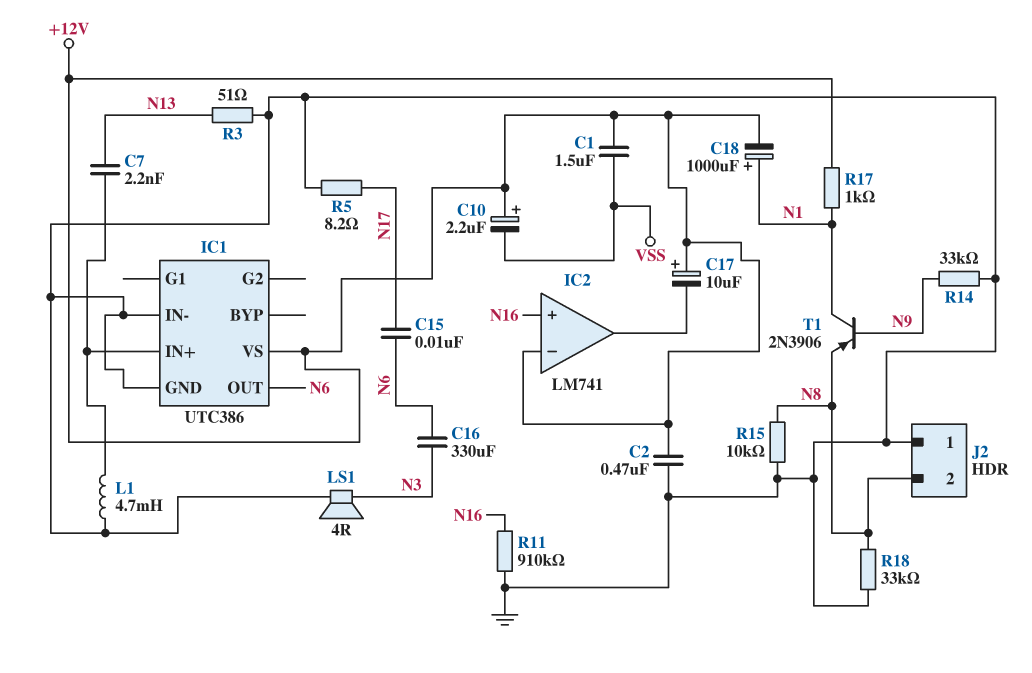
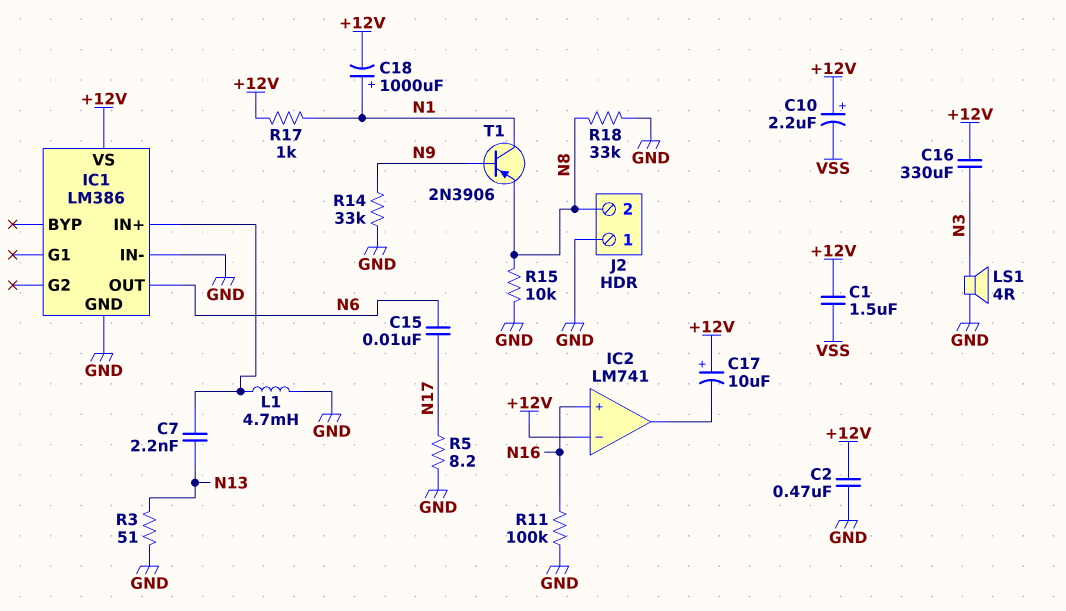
C16: 330uF (N3, N6) -> 330uF (+12V, N3)
IC1: UTC386 -> LM386
R11: 910k (GND, N16) -> 100k (GND, N16)

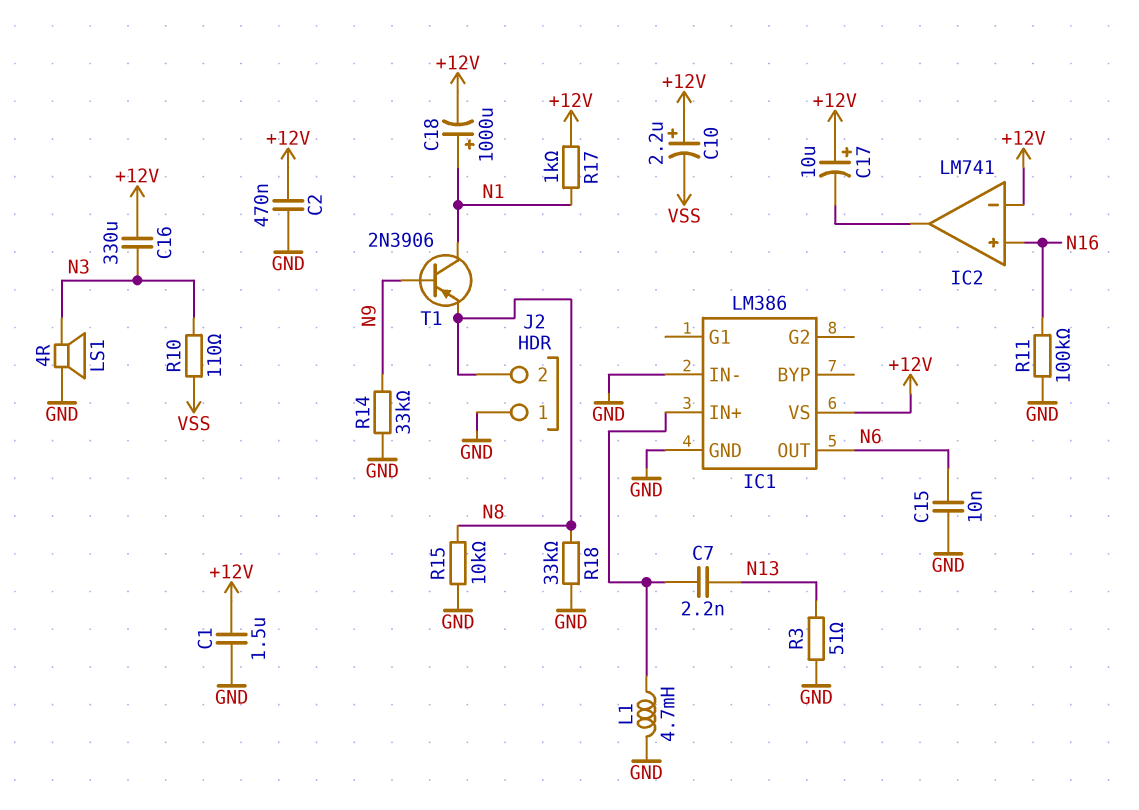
C1: 1.5uF (+12V, VSS) -> 1.5uF (+12V, GND)
C15: 10nF (N6, N17) -> 10nF (GND, N6)
R5: 8.2 (GND, N17) -> none
R10: none -> 110 (N3, VSS)

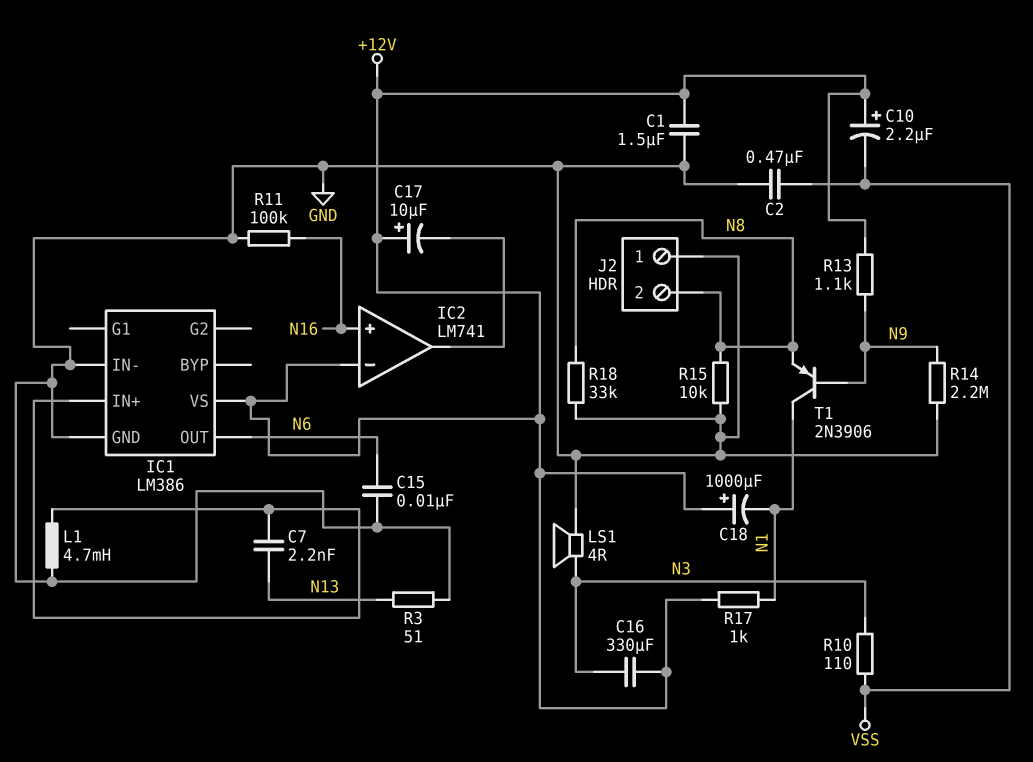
C2: 470nF (+12V, GND) -> 470nF (GND, VSS)
C18: 1000uF (plus N1, minus +12V) -> 1000uF (plus +12V, minus N1)
R13: none -> 1.1k (+12V, N9)
R14: 33k (GND, N9) -> 2.2M (GND, N9)

